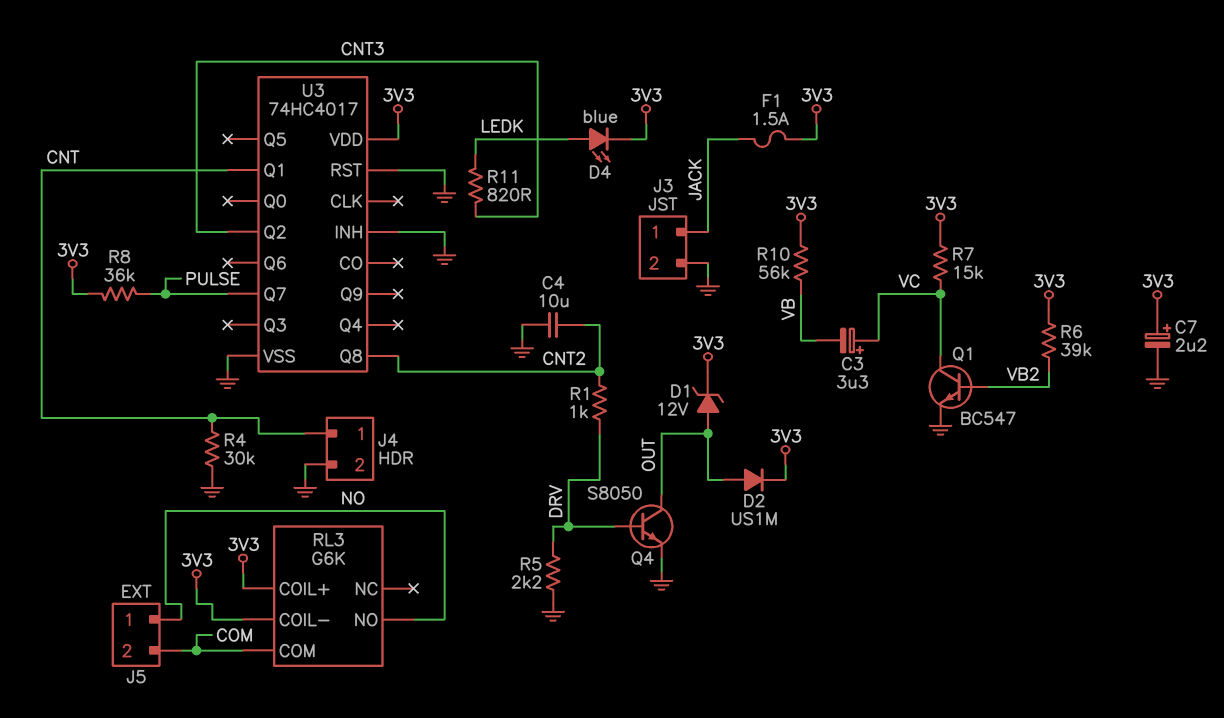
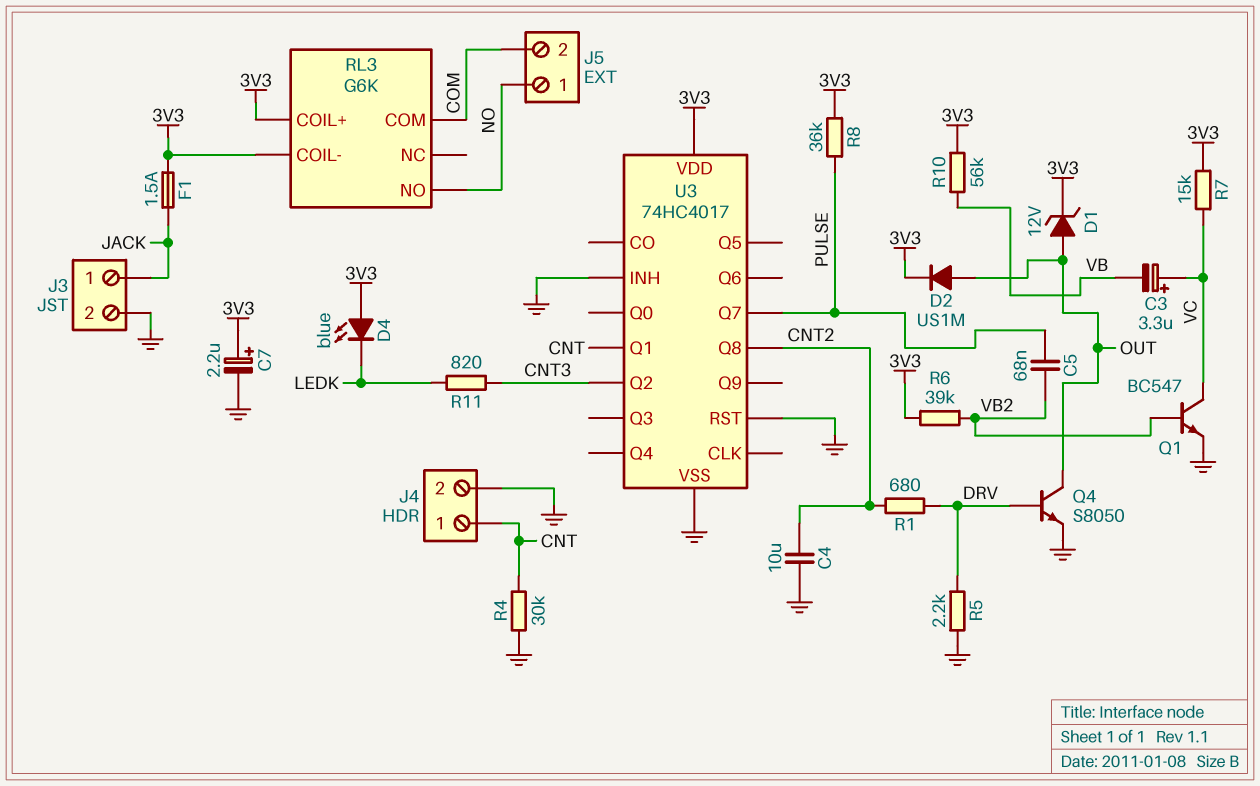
C5: none -> 68nF (PULSE, VB2)
D4: LED blue (A LEDK, K 3V3) -> LED blue (A 3V3, K LEDK)
R1: 1k (CNT2, DRV) -> 680 (CNT2, DRV)

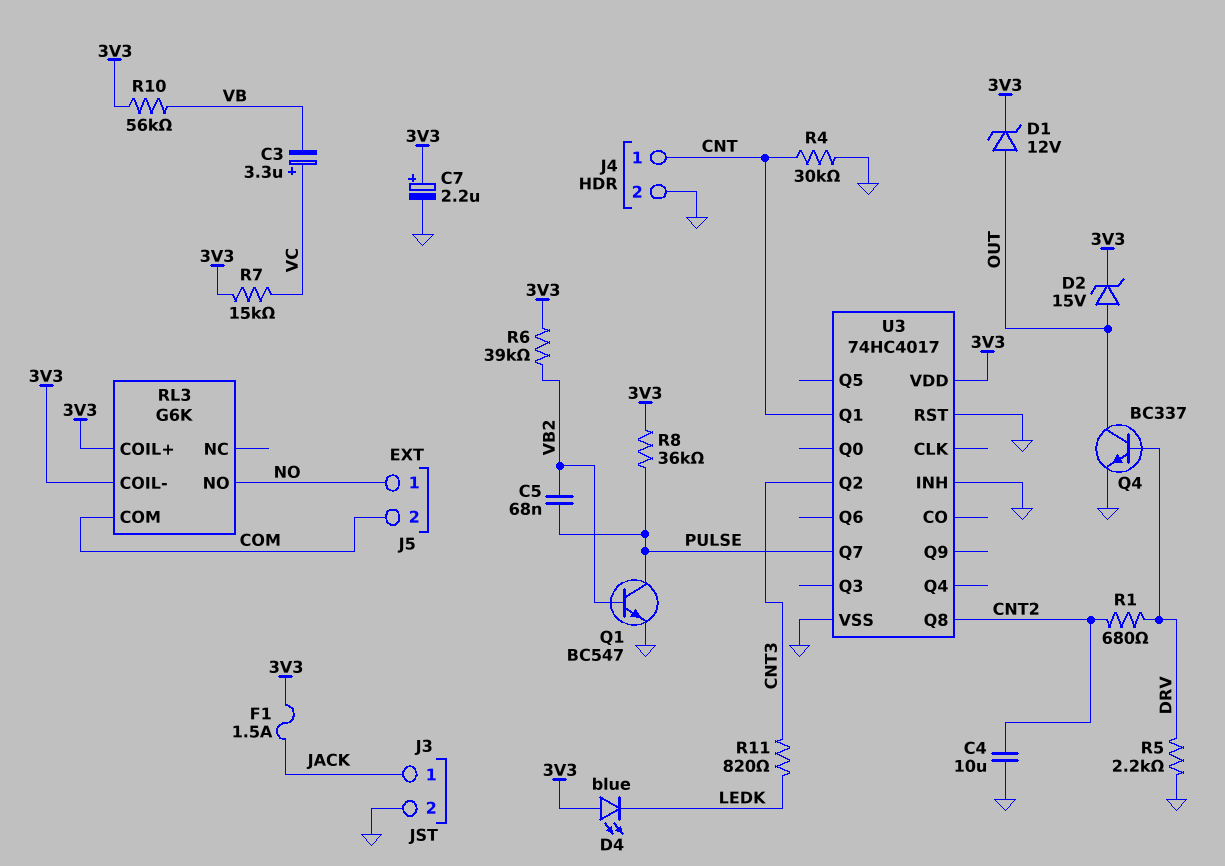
D2: diode US1M (A OUT, K 3V3) -> zener 15V (A OUT, K 3V3)
Q1: NPN BC547 (B VB2, C VC, E GND) -> NPN BC547 (B VB2, C PULSE, E GND)
Q4: NPN S8050 (B DRV, C OUT, E GND) -> NPN BC337 (B DRV, C OUT, E GND)

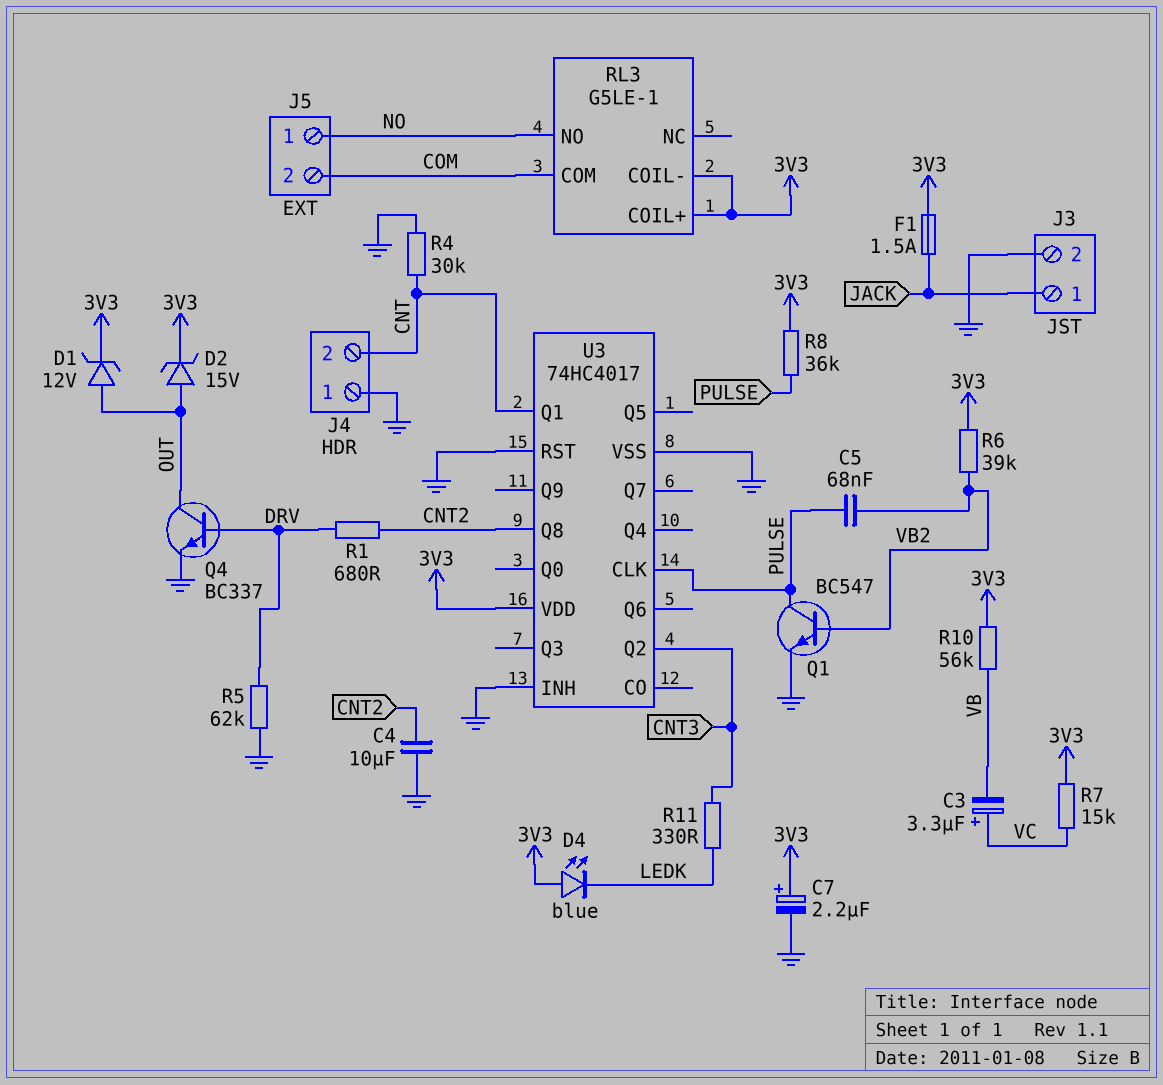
J4 pin 1: CNT -> GND
J4 pin 2: GND -> CNT
R5: 2.2k (DRV, GND) -> 62k (DRV, GND)
R11: 820 (CNT3, LEDK) -> 330 (CNT3, LEDK)
RL3: G6K -> G5LE-1
U3 pin CLK: none -> PULSE
U3 pin Q7: PULSE -> none

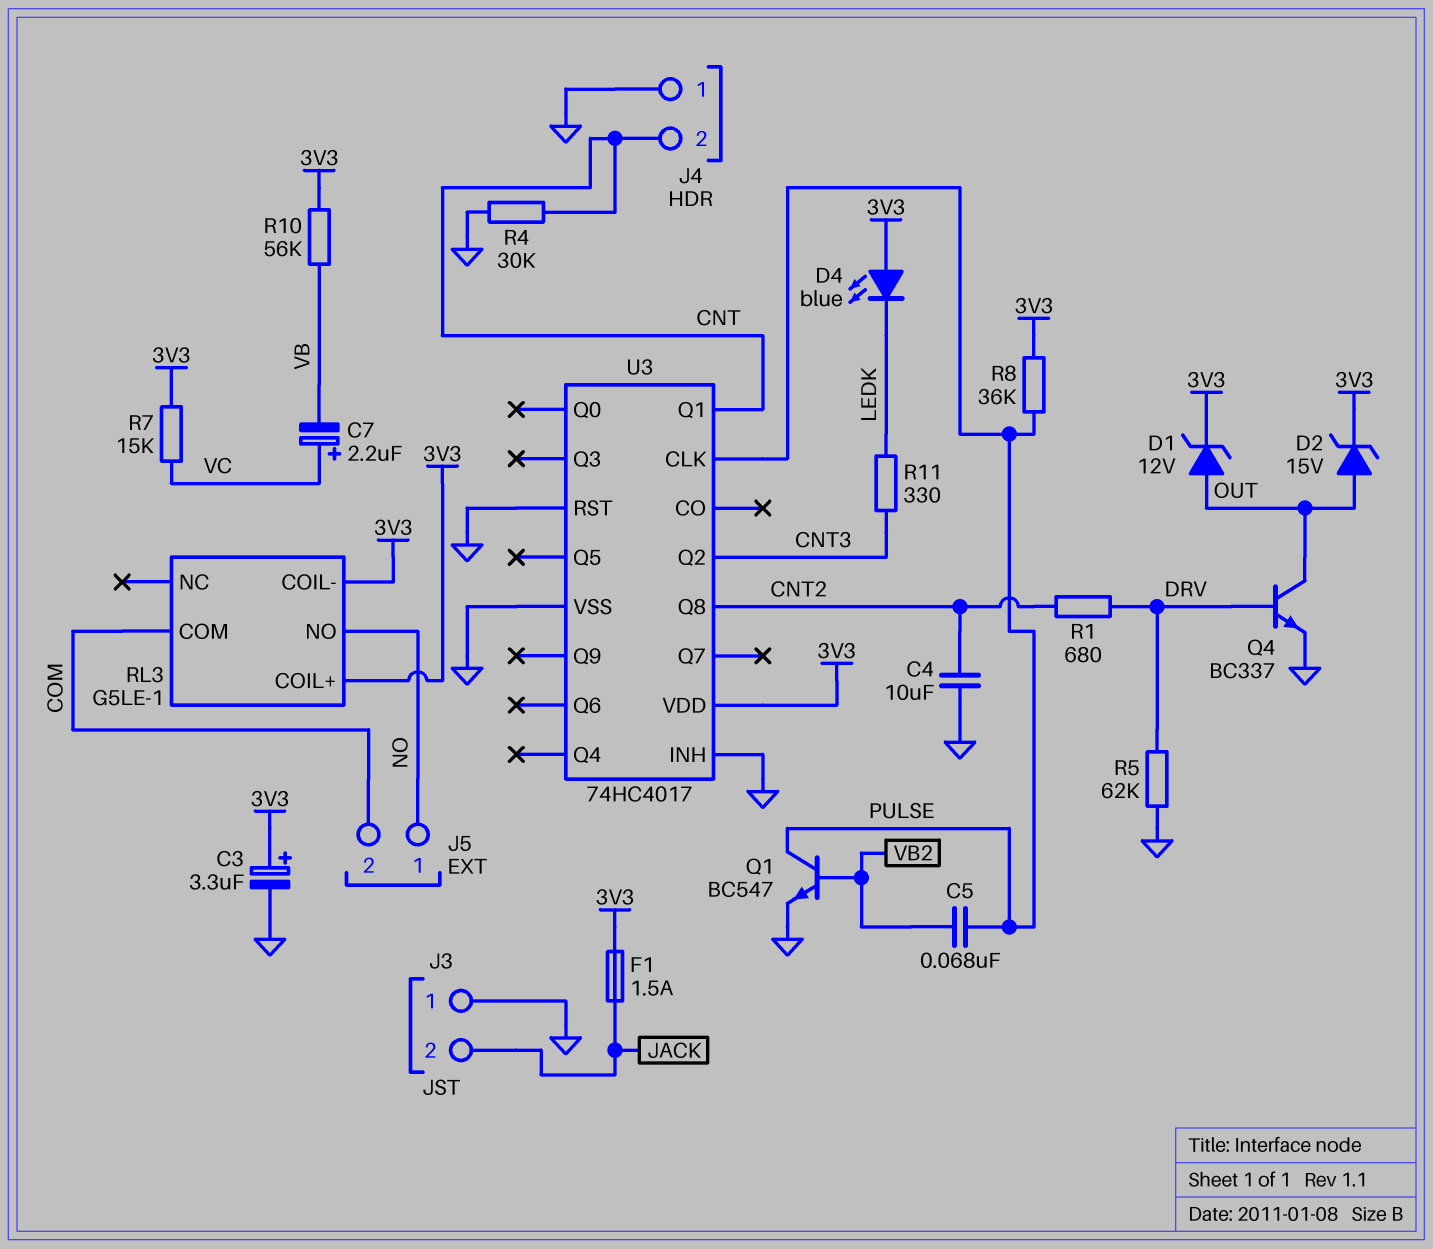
C3: 3.3uF (plus VC, minus VB) -> 3.3uF (plus 3V3, minus GND)
C7: 2.2uF (plus 3V3, minus GND) -> 2.2uF (plus VC, minus VB)
J3 pin 1: JACK -> GND
J3 pin 2: GND -> JACK
R6: 39k (3V3, VB2) -> none

